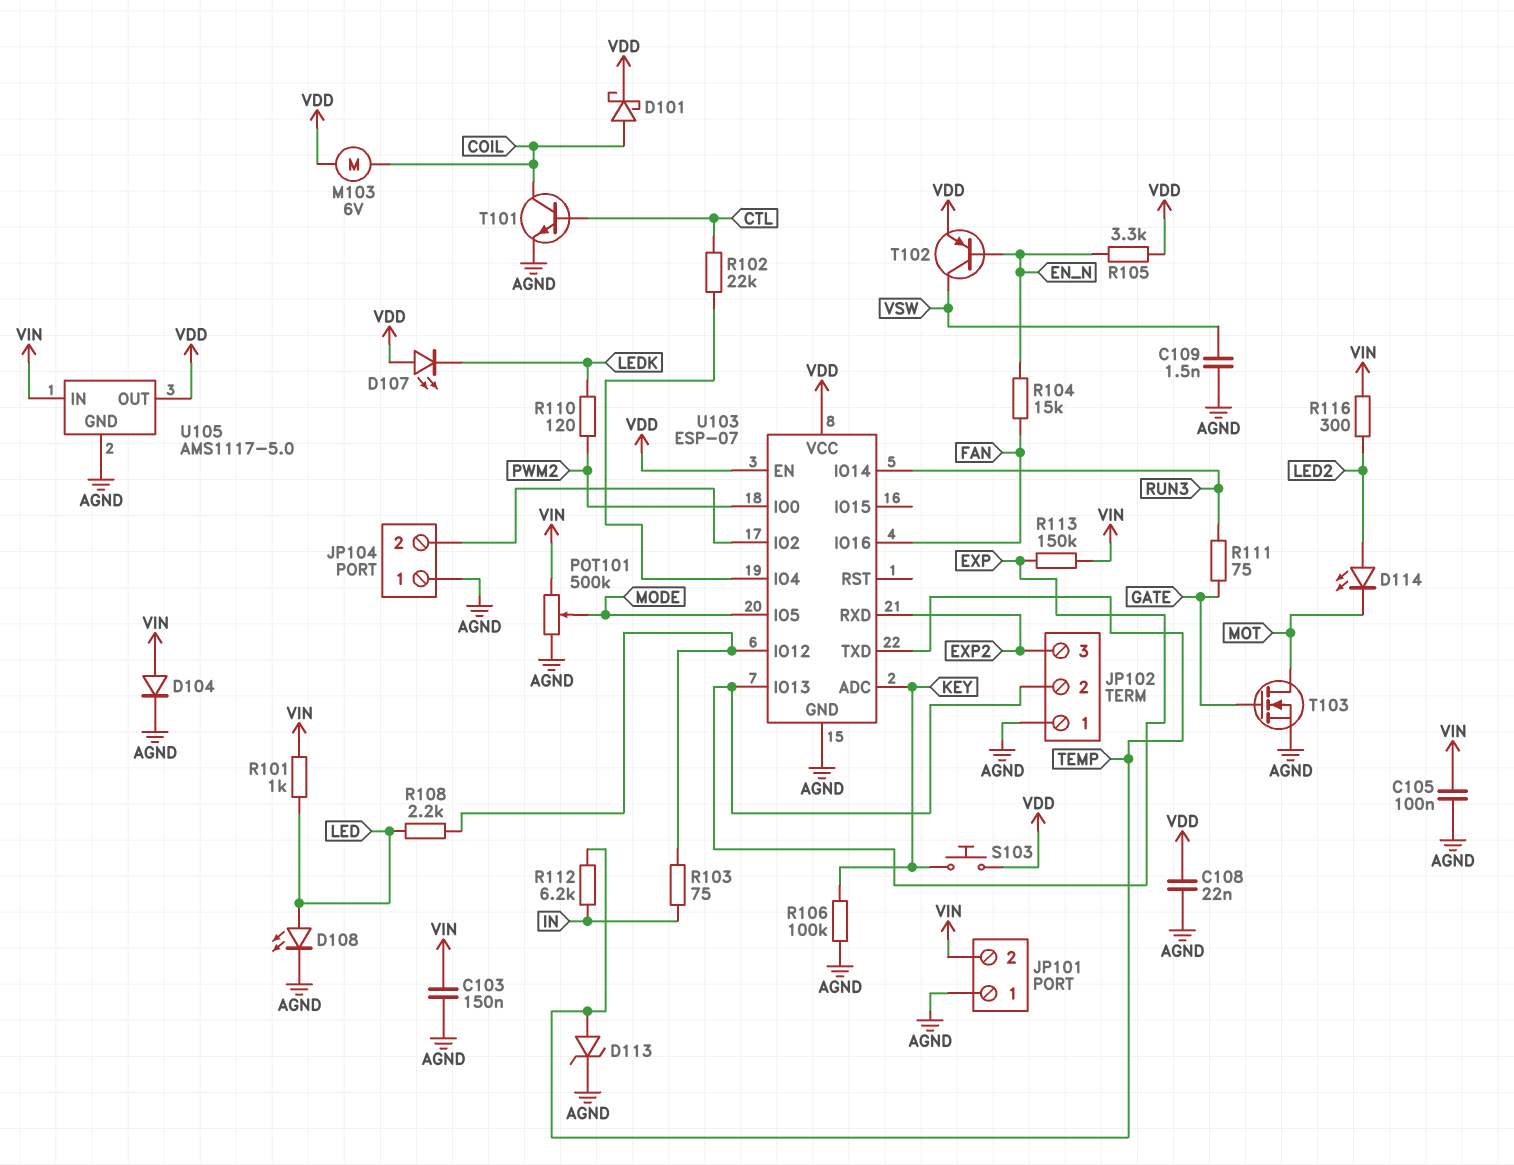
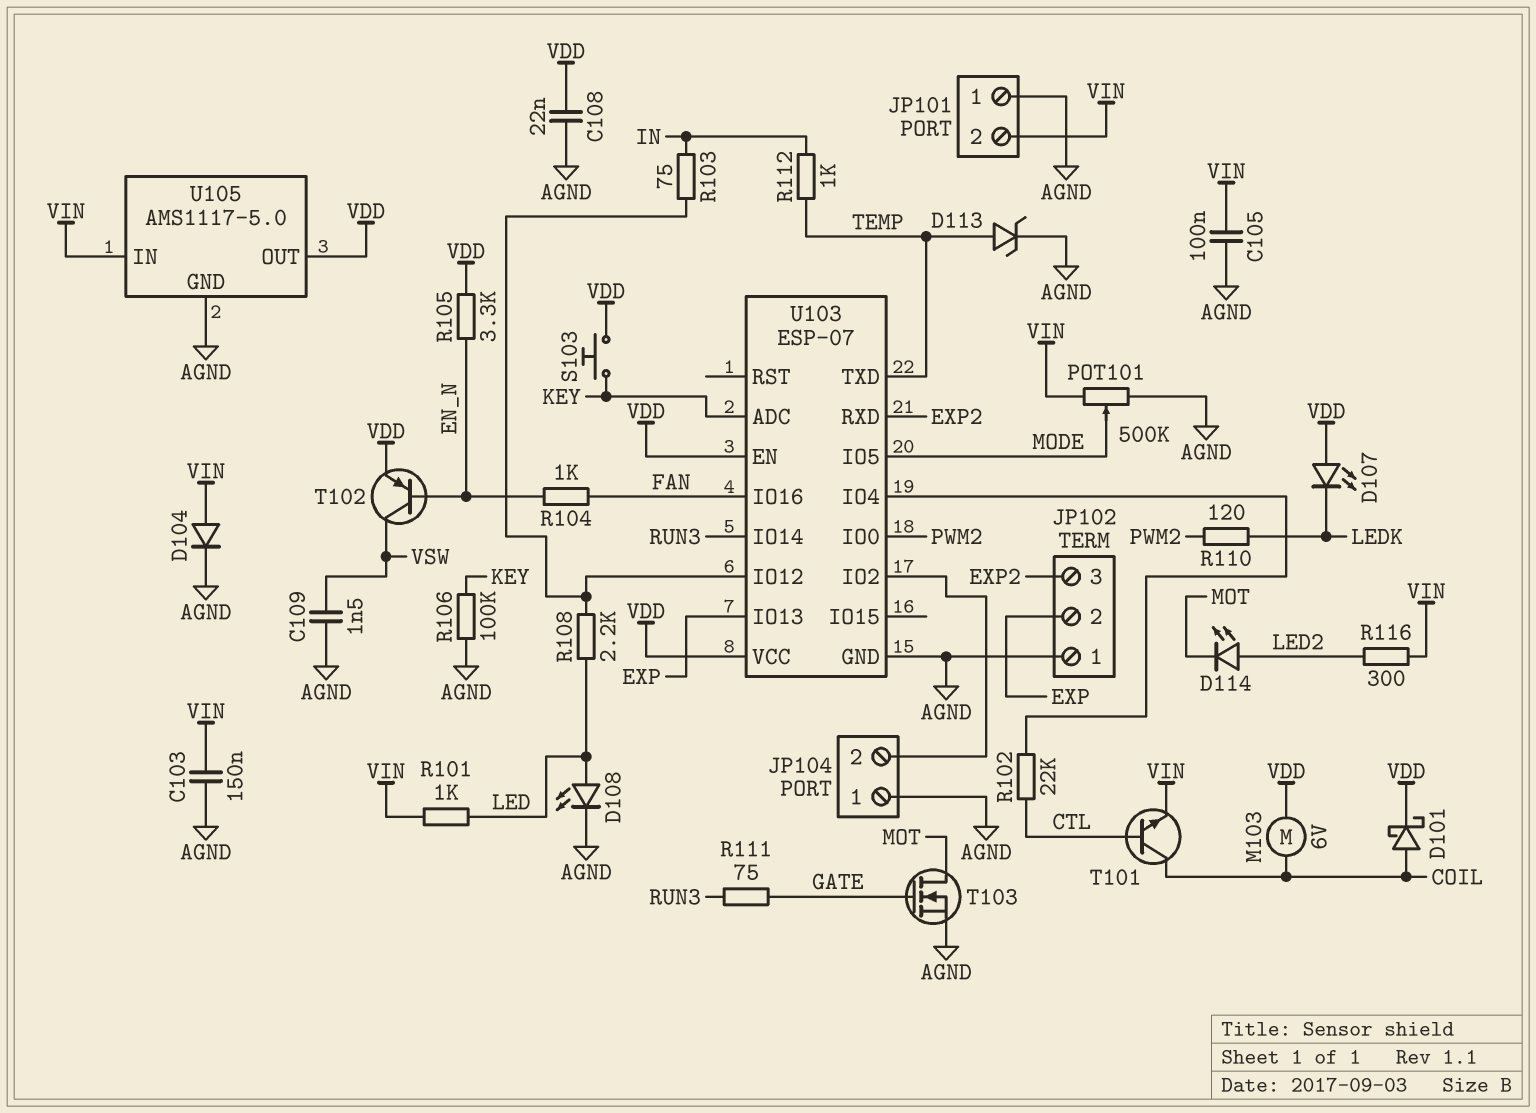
R104: 15k (EN_N, FAN) -> 1k (EN_N, FAN)
R112: 6.2k (IN, TEMP) -> 1k (IN, TEMP)
R113: 150k (EXP, VIN) -> none
T101: NPN (B CTL, C COIL, E AGND) -> NPN (B CTL, C COIL, E VIN)

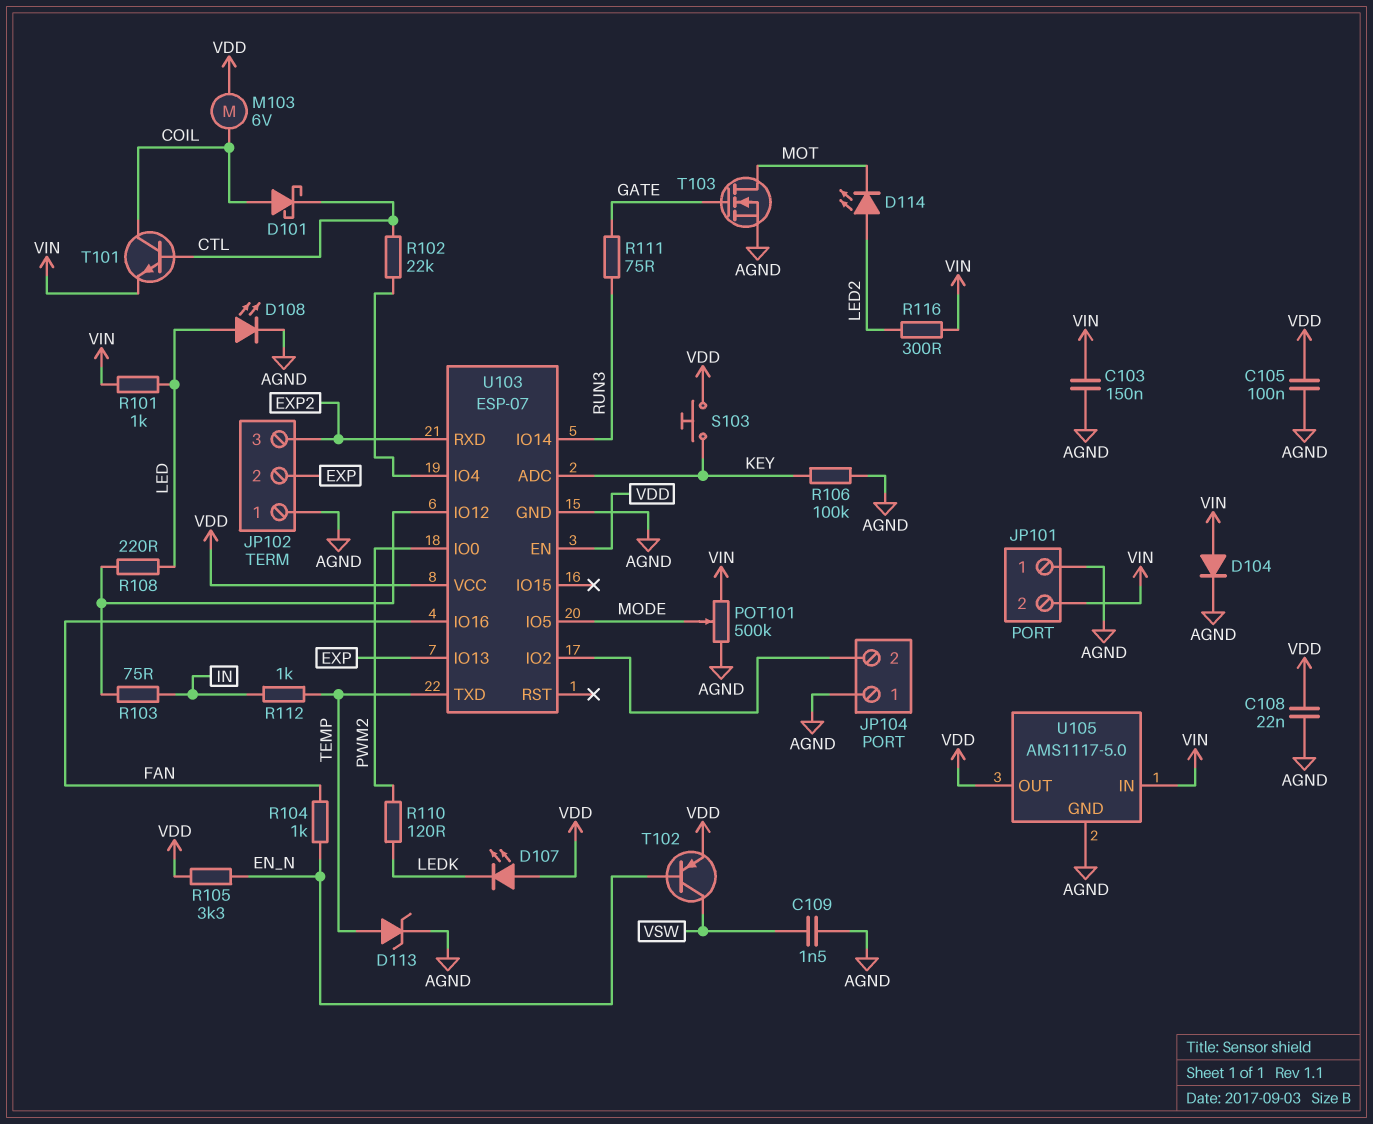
C105: 100nF (AGND, VIN) -> 100nF (AGND, VDD)
D101: schottky (A COIL, K VDD) -> schottky (A COIL, K CTL)
R108: 2.2k (LED, U103/IO12) -> 220 (LED, U103/IO12)

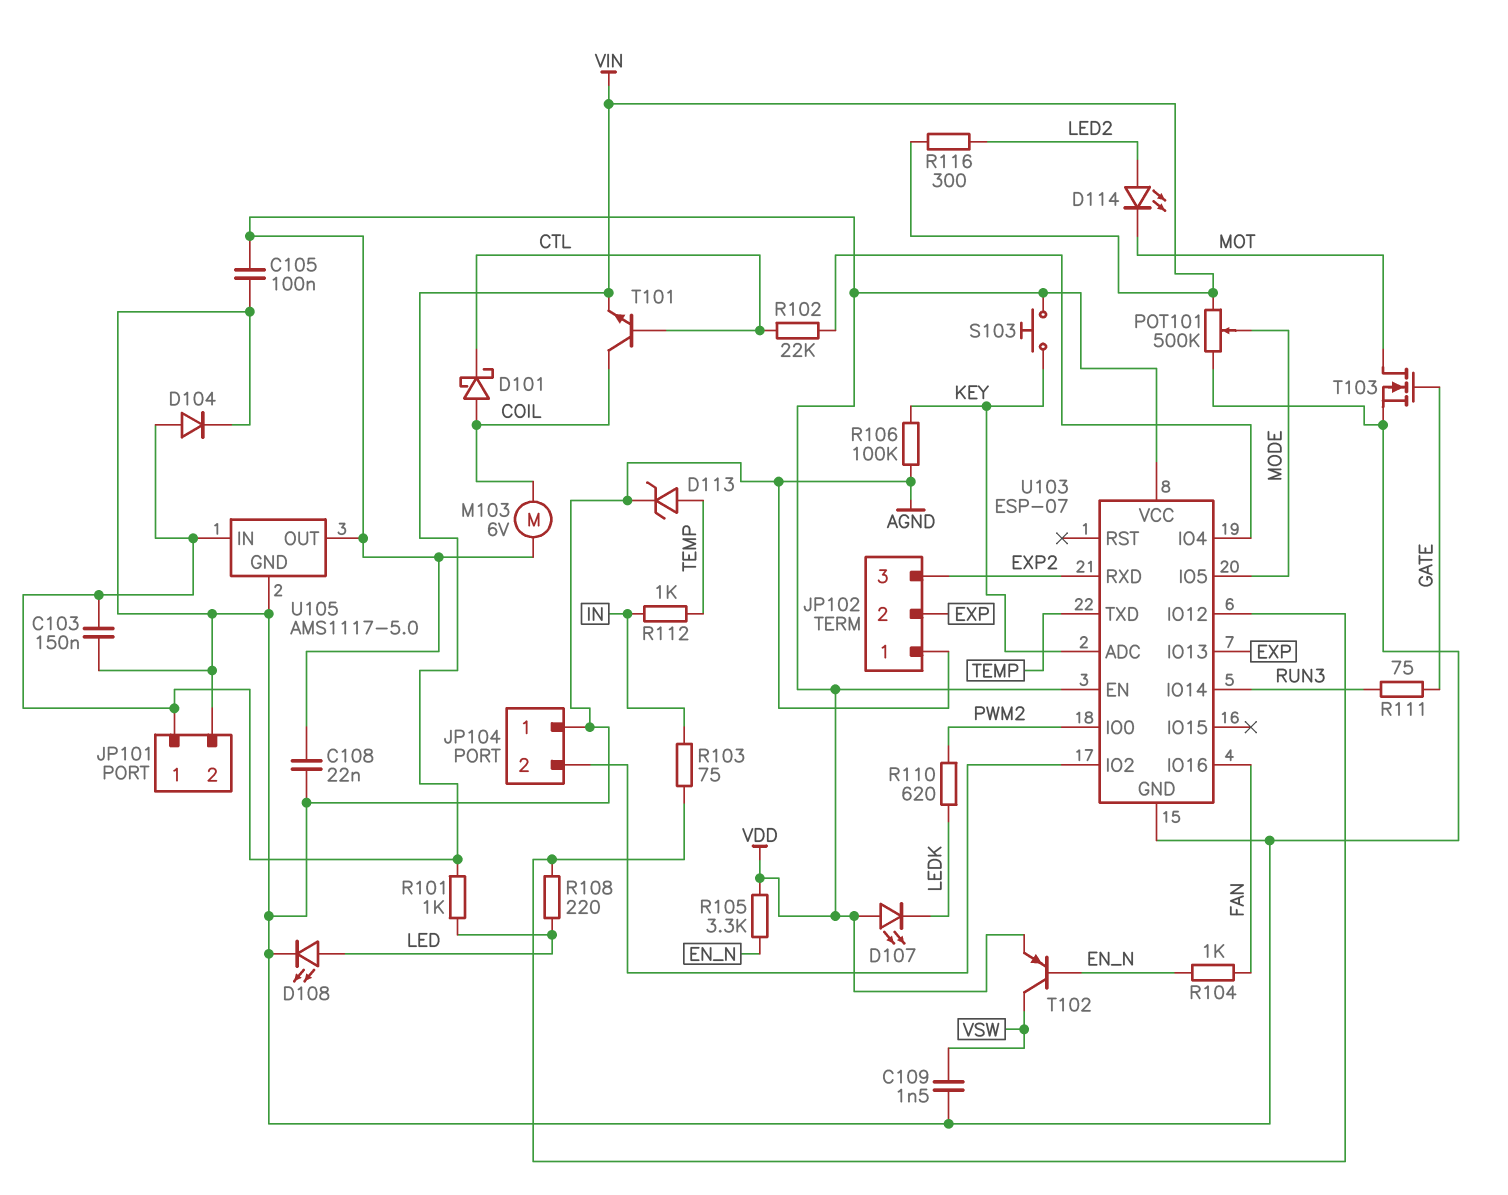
JP101 pin 1: AGND -> VIN
JP101 pin 2: VIN -> AGND
R110: 120 (LEDK, PWM2) -> 620 (LEDK, PWM2)

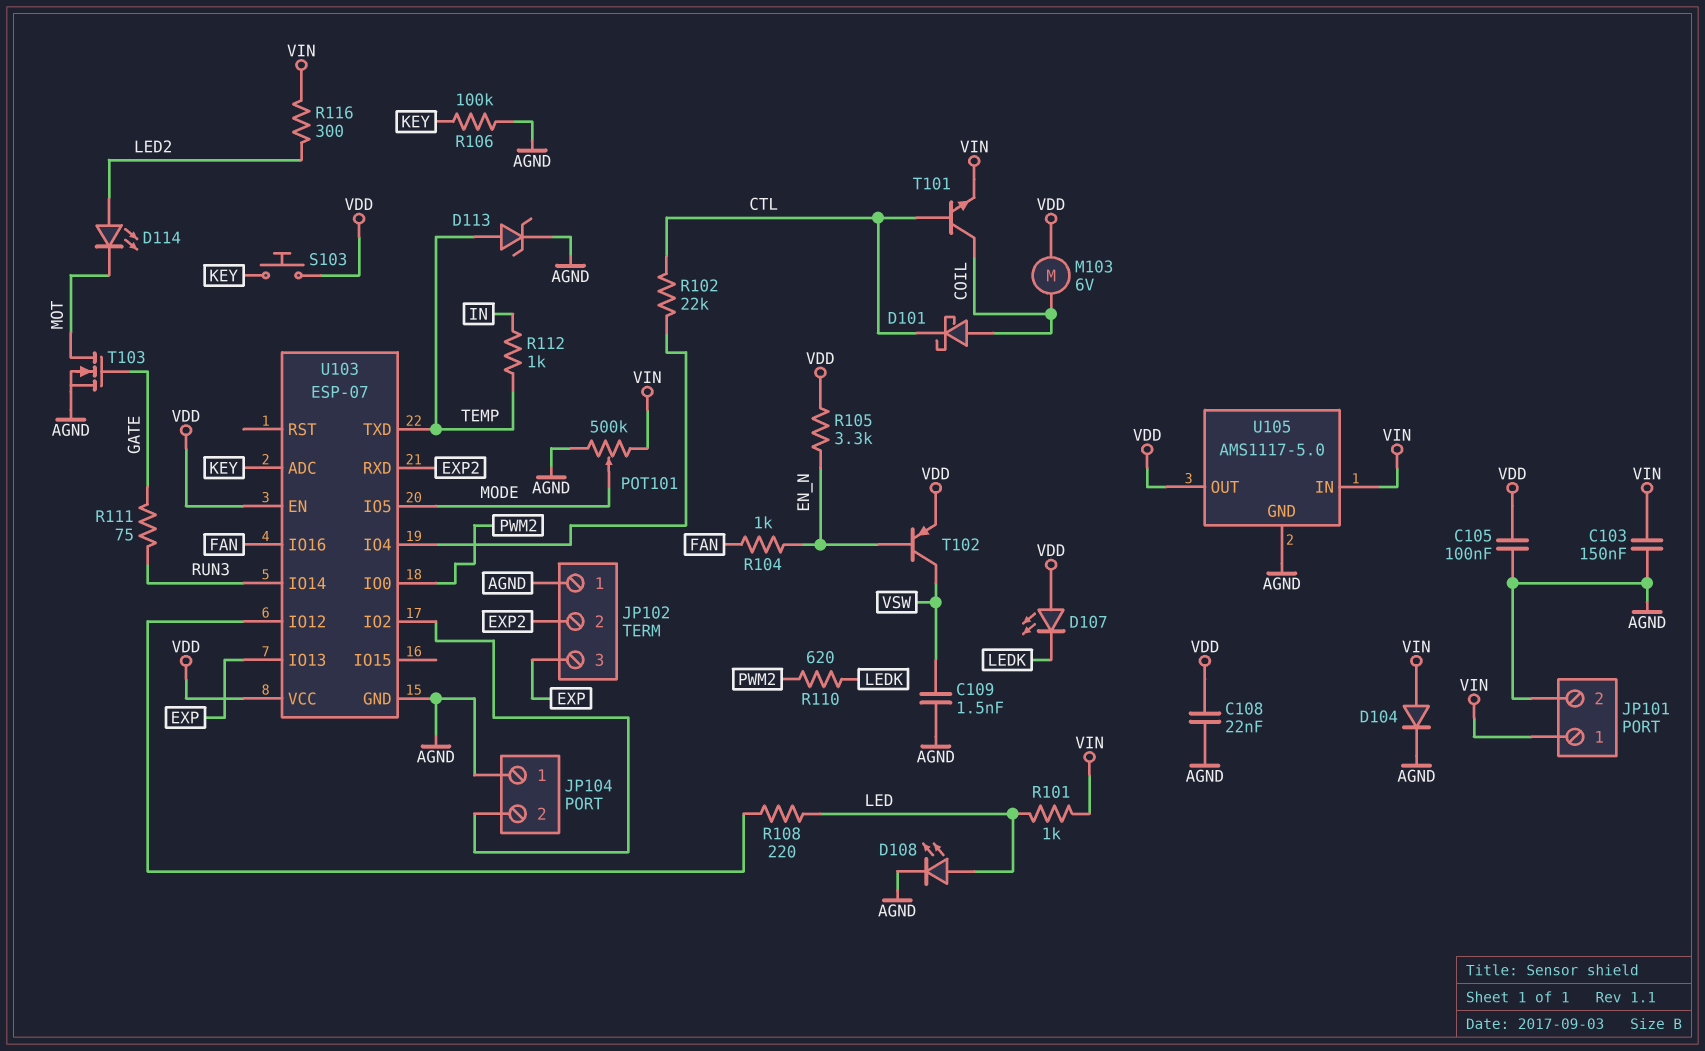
JP102 pin 2: EXP -> EXP2
JP102 pin 3: EXP2 -> EXP
R103: 75 (IN, U103/IO12) -> none

